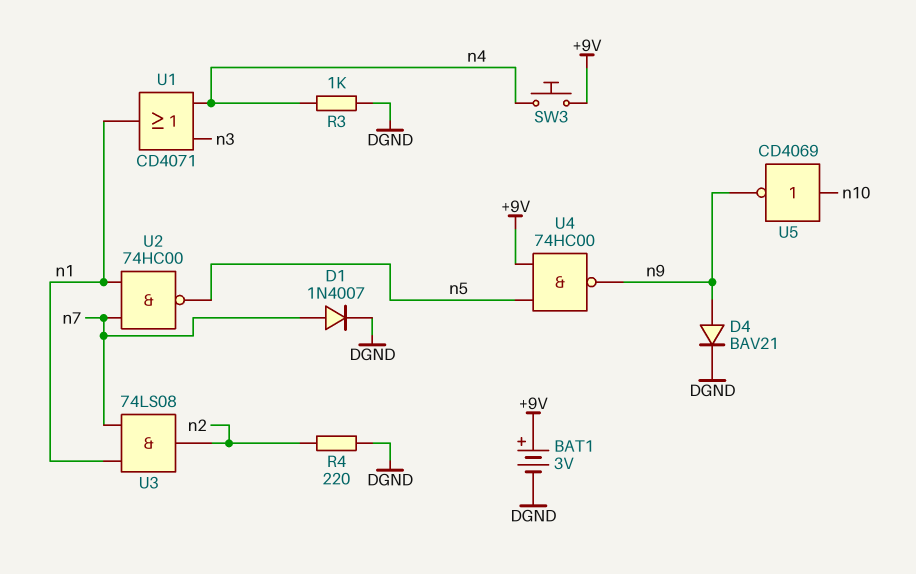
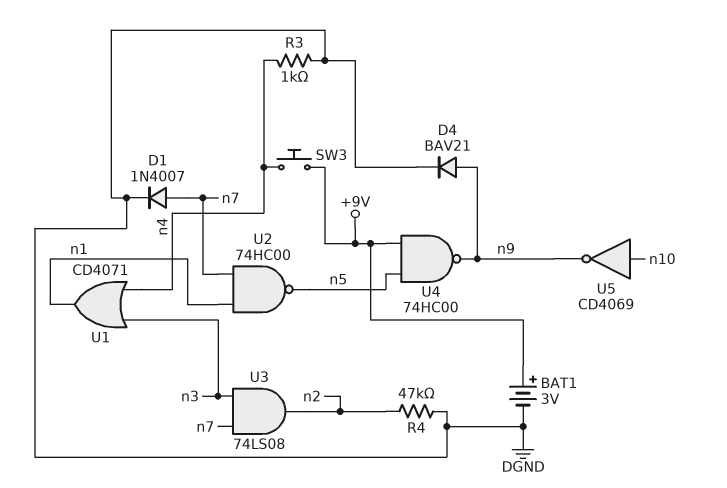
R4: 220 (DGND, n2) -> 47k (DGND, n2)
U3: AND 74LS08 (in n1, in n7, out n2) -> AND 74LS08 (in n3, in n7, out n2)

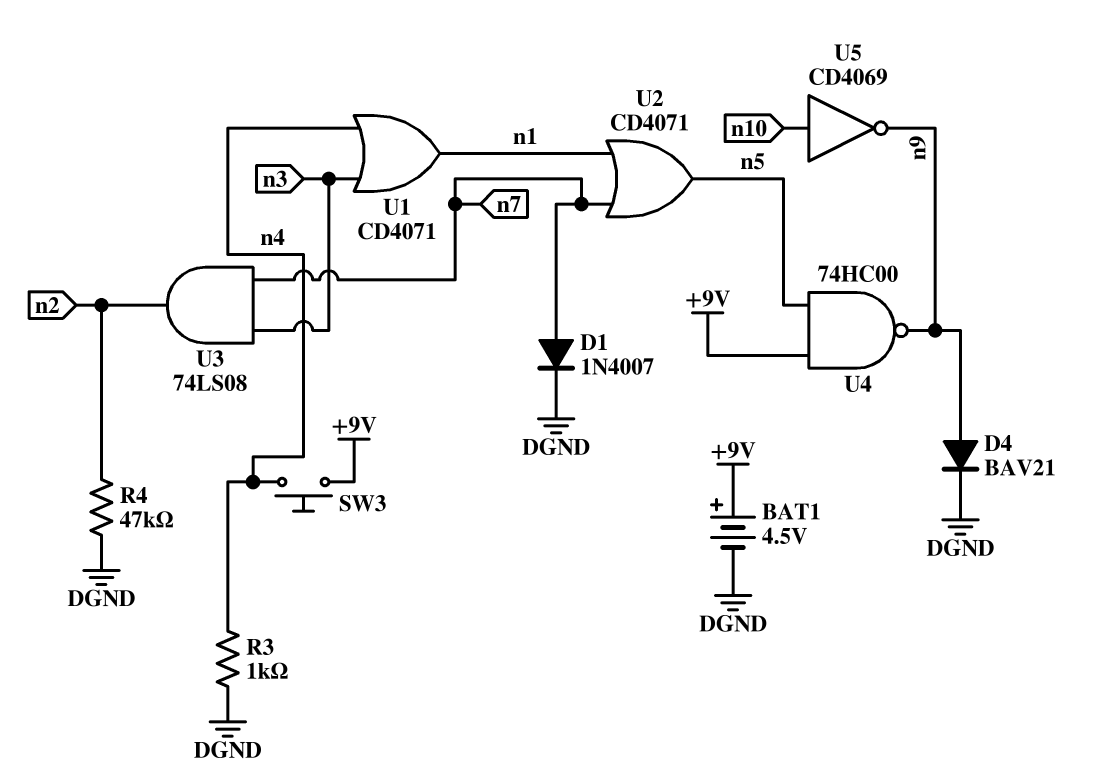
BAT1: 3V (plus +9V, minus DGND) -> 4.5V (plus +9V, minus DGND)
U2: NAND 74HC00 (in n1, in n7, out n5) -> OR CD4071 (in n1, in n7, out n5)

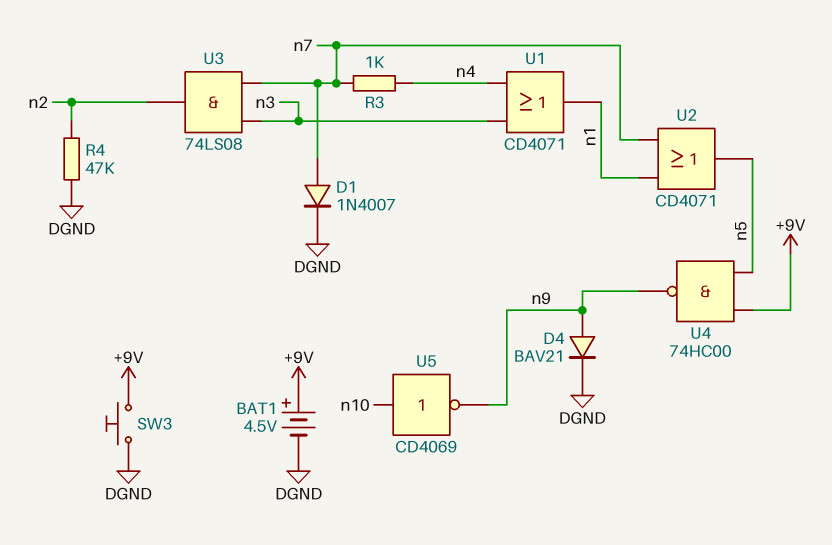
R3: 1k (DGND, n4) -> 1k (n4, n7)
SW3: button (+9V, n4) -> button (+9V, DGND)

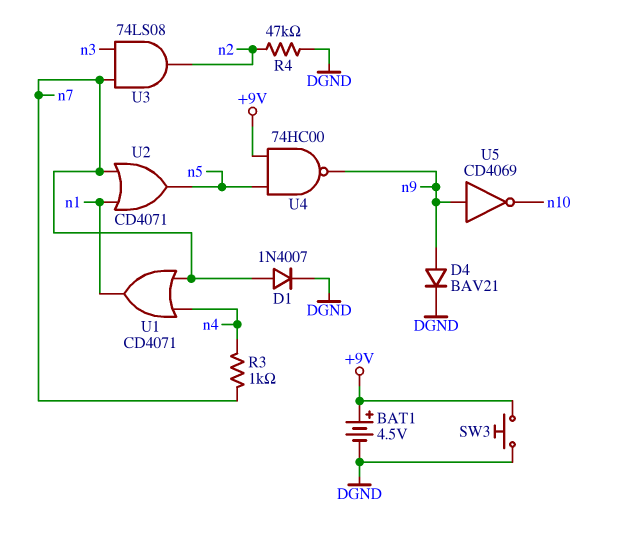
U1: OR CD4071 (in n3, in n4, out n1) -> OR CD4071 (in n4, in n7, out n1)
U5: NOT CD4069 (in n10, out n9) -> NOT CD4069 (in n9, out n10)

